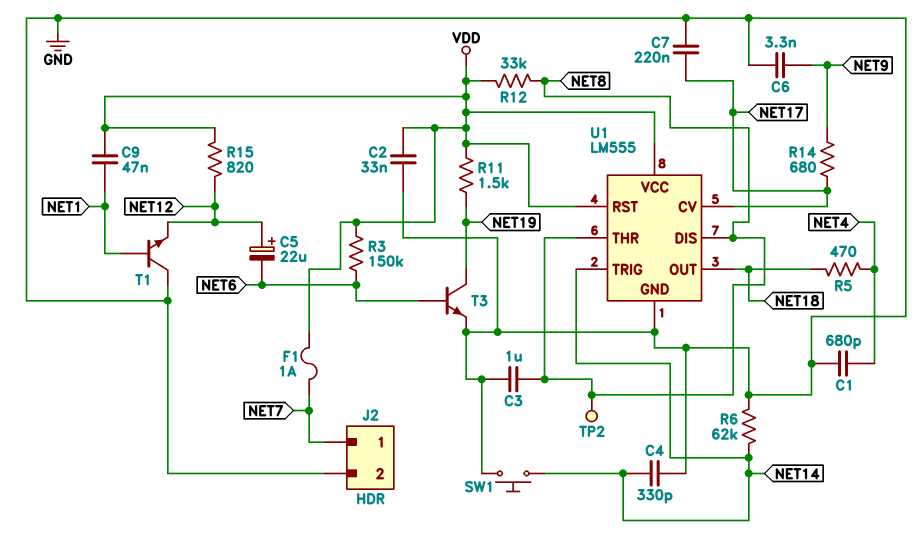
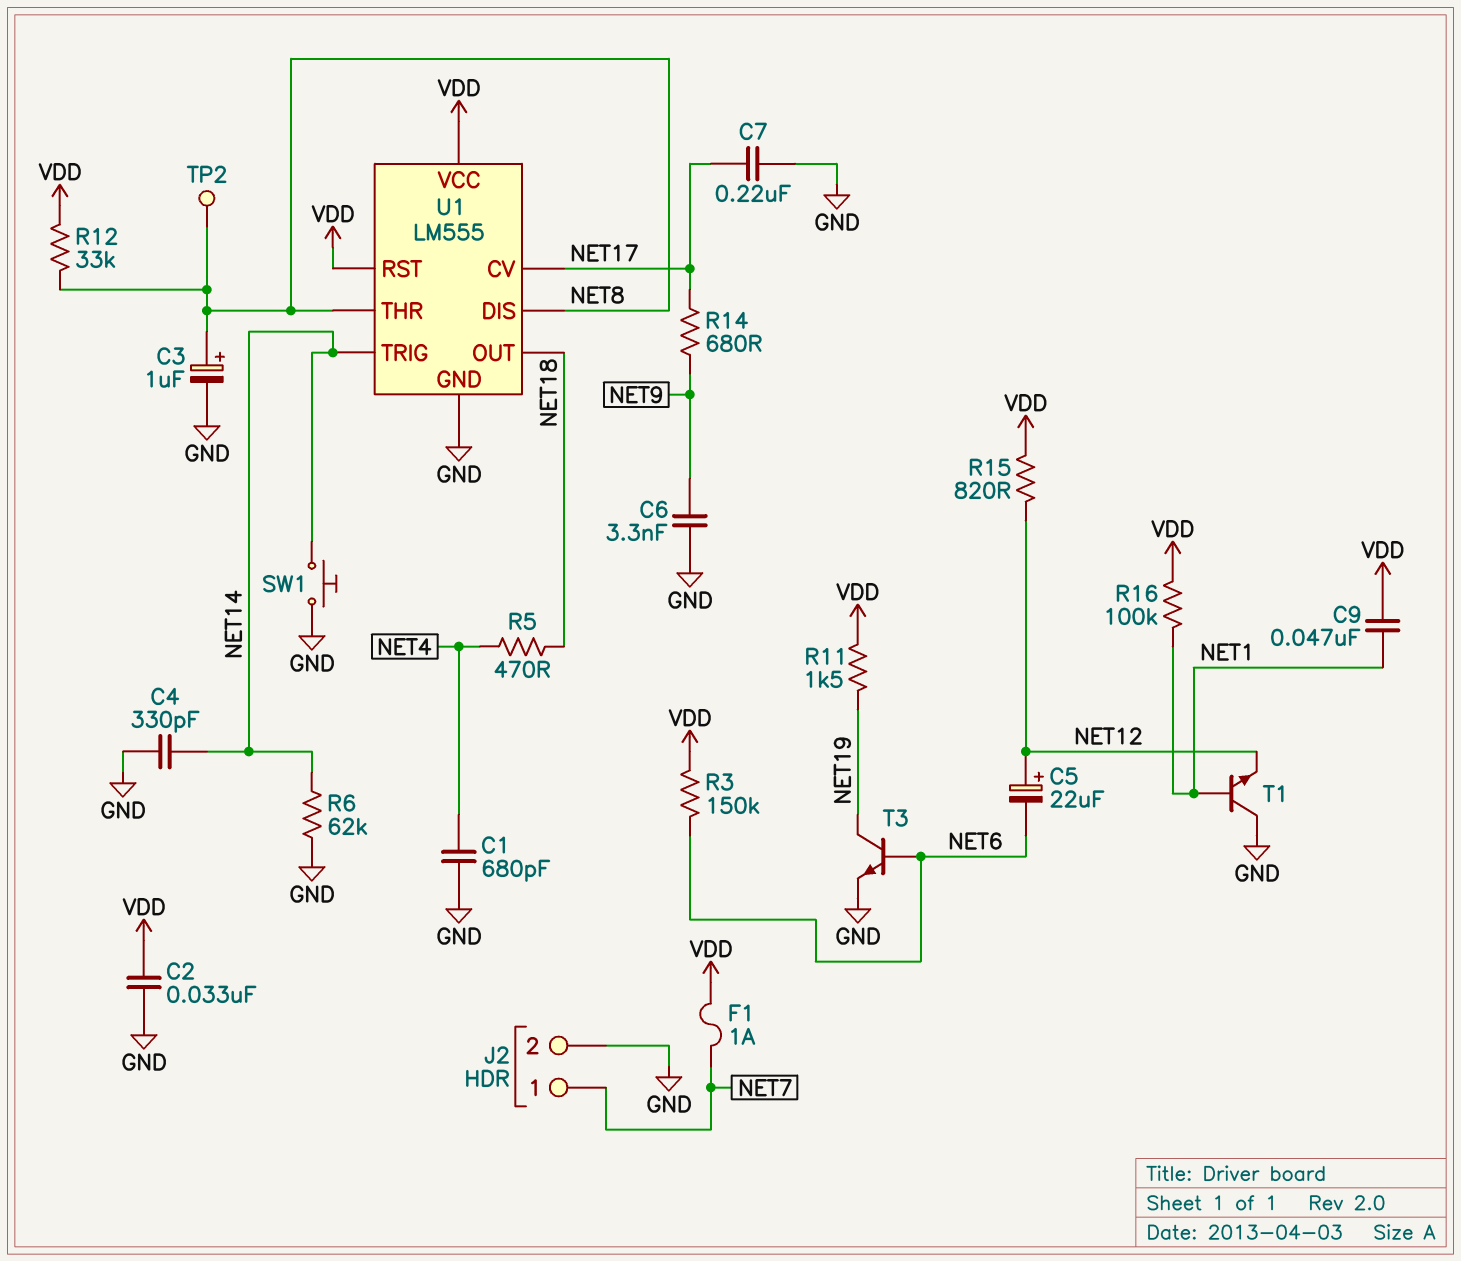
C3: 1uF (GND, NET8) -> 1uF (plus NET8, minus GND)
R16: none -> 100k (NET1, VDD)

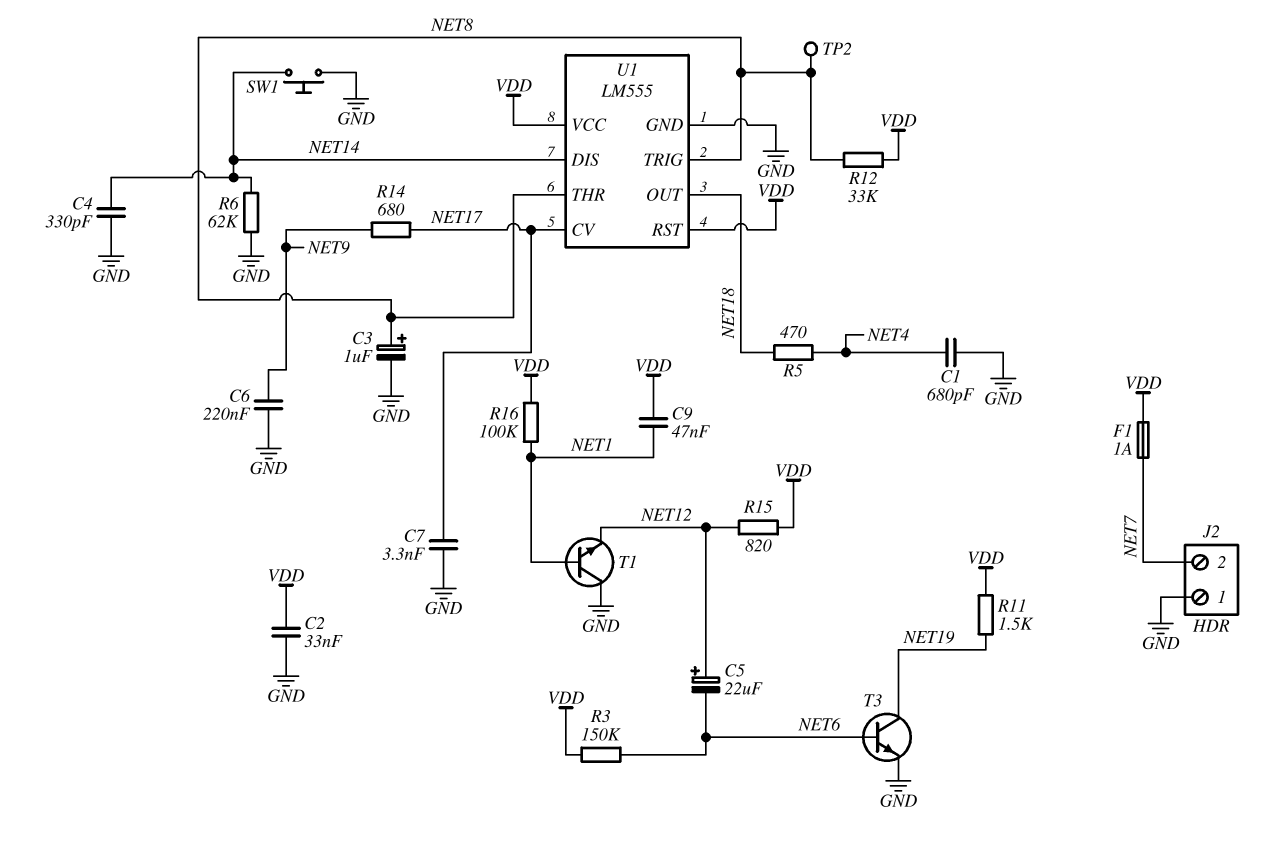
C6: 3.3nF (GND, NET9) -> 220nF (GND, NET9)
C7: 220nF (GND, NET17) -> 3.3nF (GND, NET17)
J2 pin 1: NET7 -> GND
J2 pin 2: GND -> NET7
U1 pin DIS: NET8 -> NET14
U1 pin TRIG: NET14 -> NET8

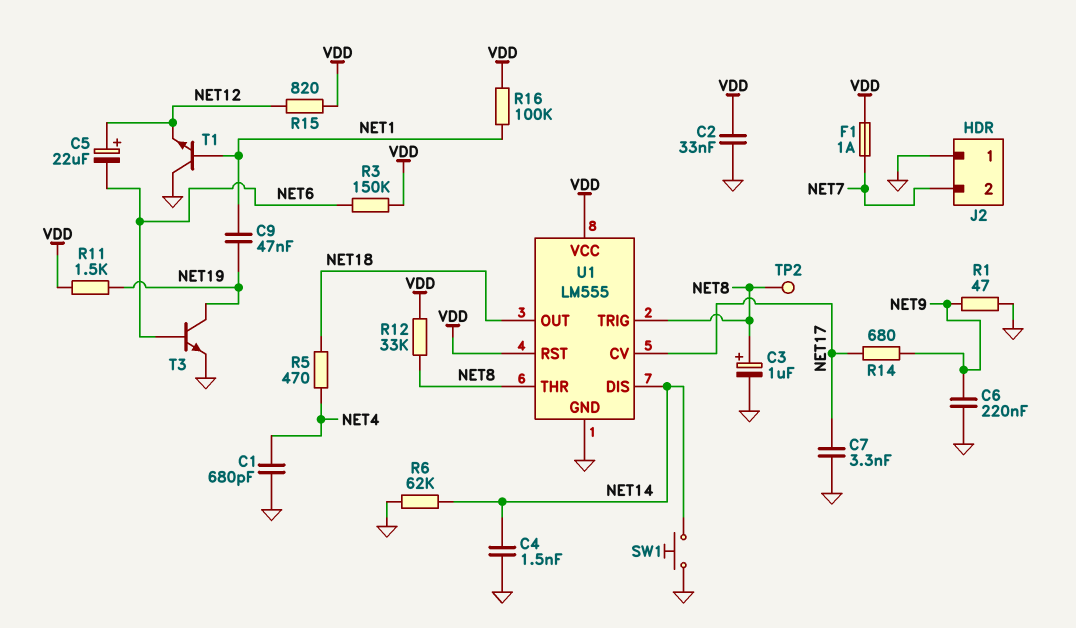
C4: 330pF (GND, NET14) -> 1.5nF (GND, NET14)
C9: 47nF (NET1, VDD) -> 47nF (NET1, NET19)
R1: none -> 47 (GND, NET9)

